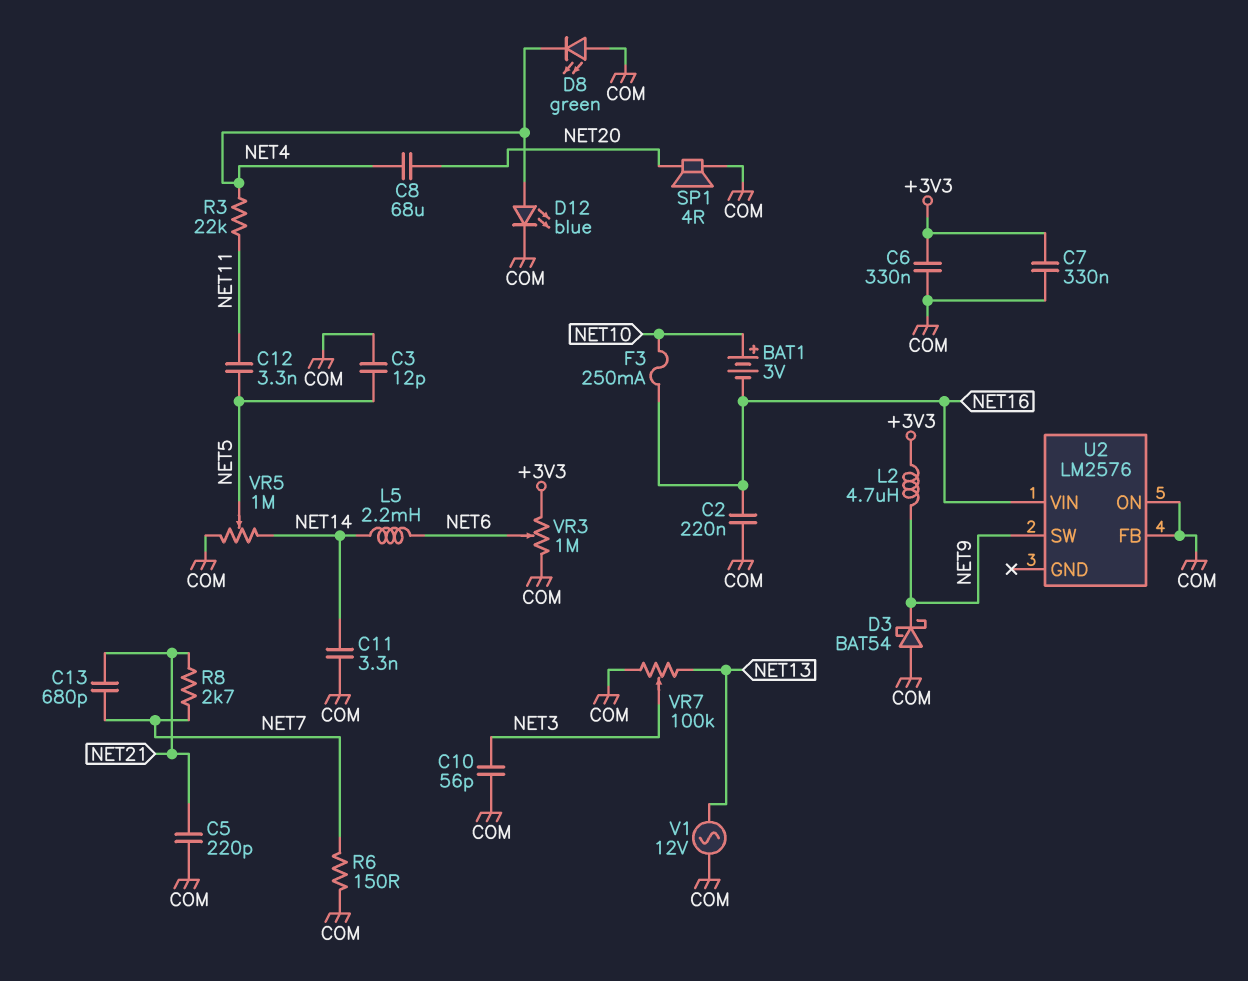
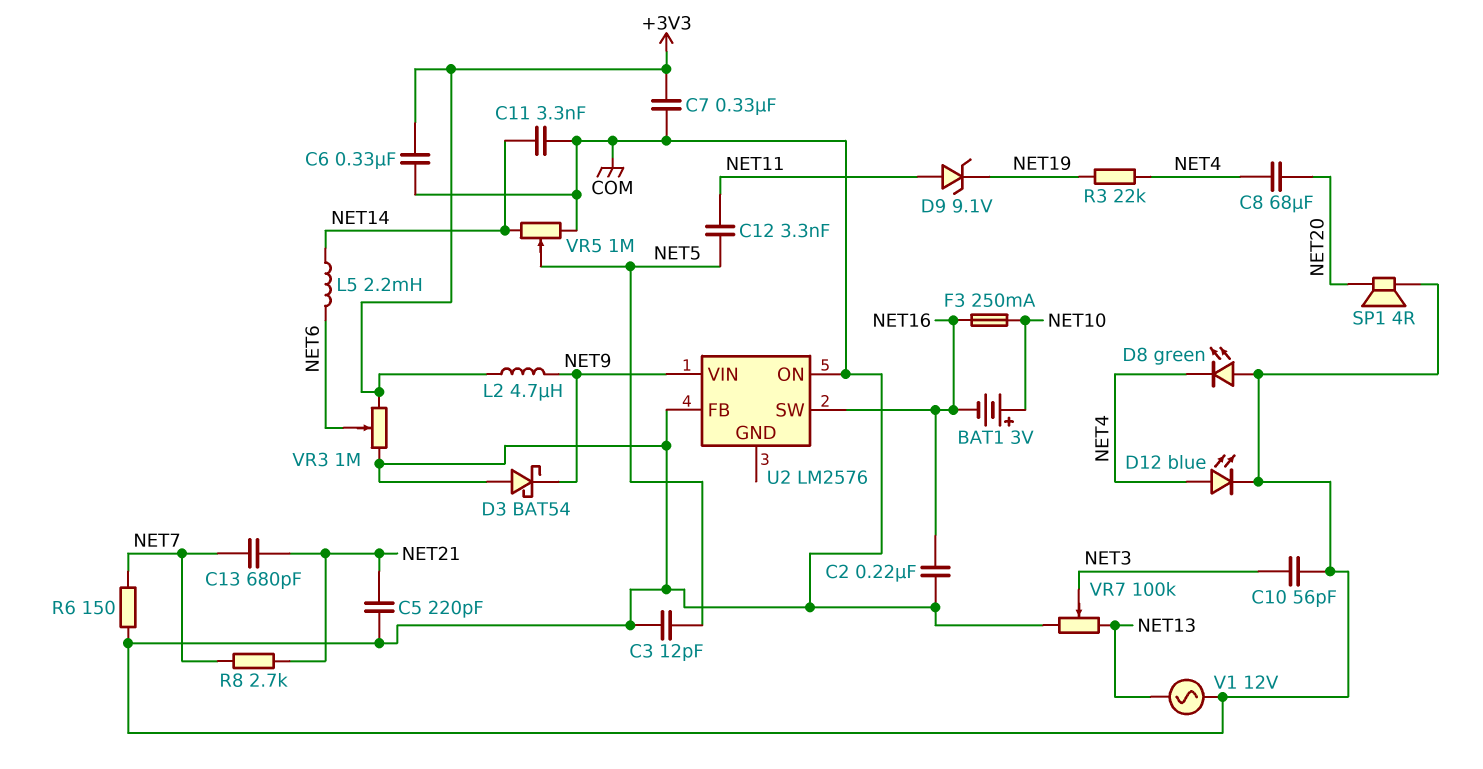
D9: none -> zener 9.1V (A NET11, K NET19)
R3: 22k (NET4, NET11) -> 22k (NET4, NET19)
U2 pin SW: NET9 -> NET16
U2 pin VIN: NET16 -> NET9

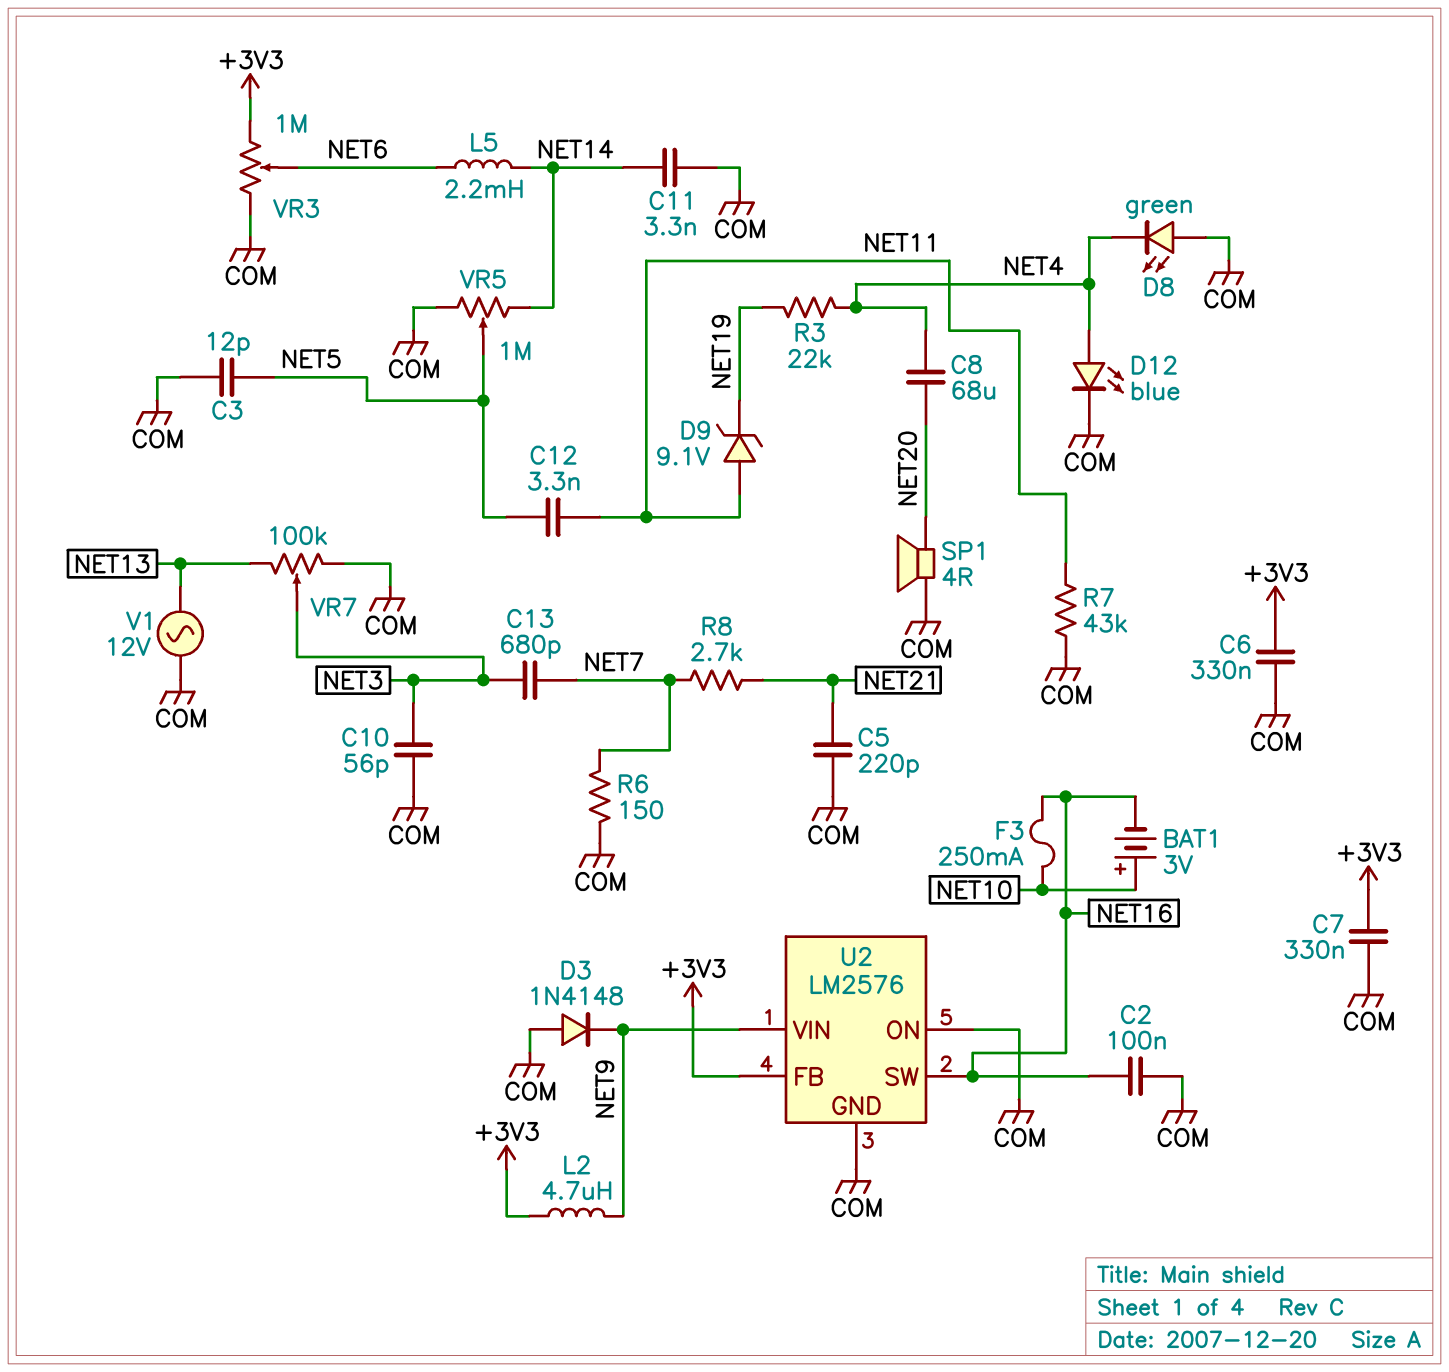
C2: 220nF (COM, NET16) -> 100nF (COM, NET16)
C13: 680pF (NET7, NET21) -> 680pF (NET3, NET7)
D3: schottky BAT54 (A COM, K NET9) -> diode 1N4148 (A COM, K NET9)
R7: none -> 43k (COM, NET11)
U2 pin FB: COM -> +3V3
U2 pin GND: none -> COM

